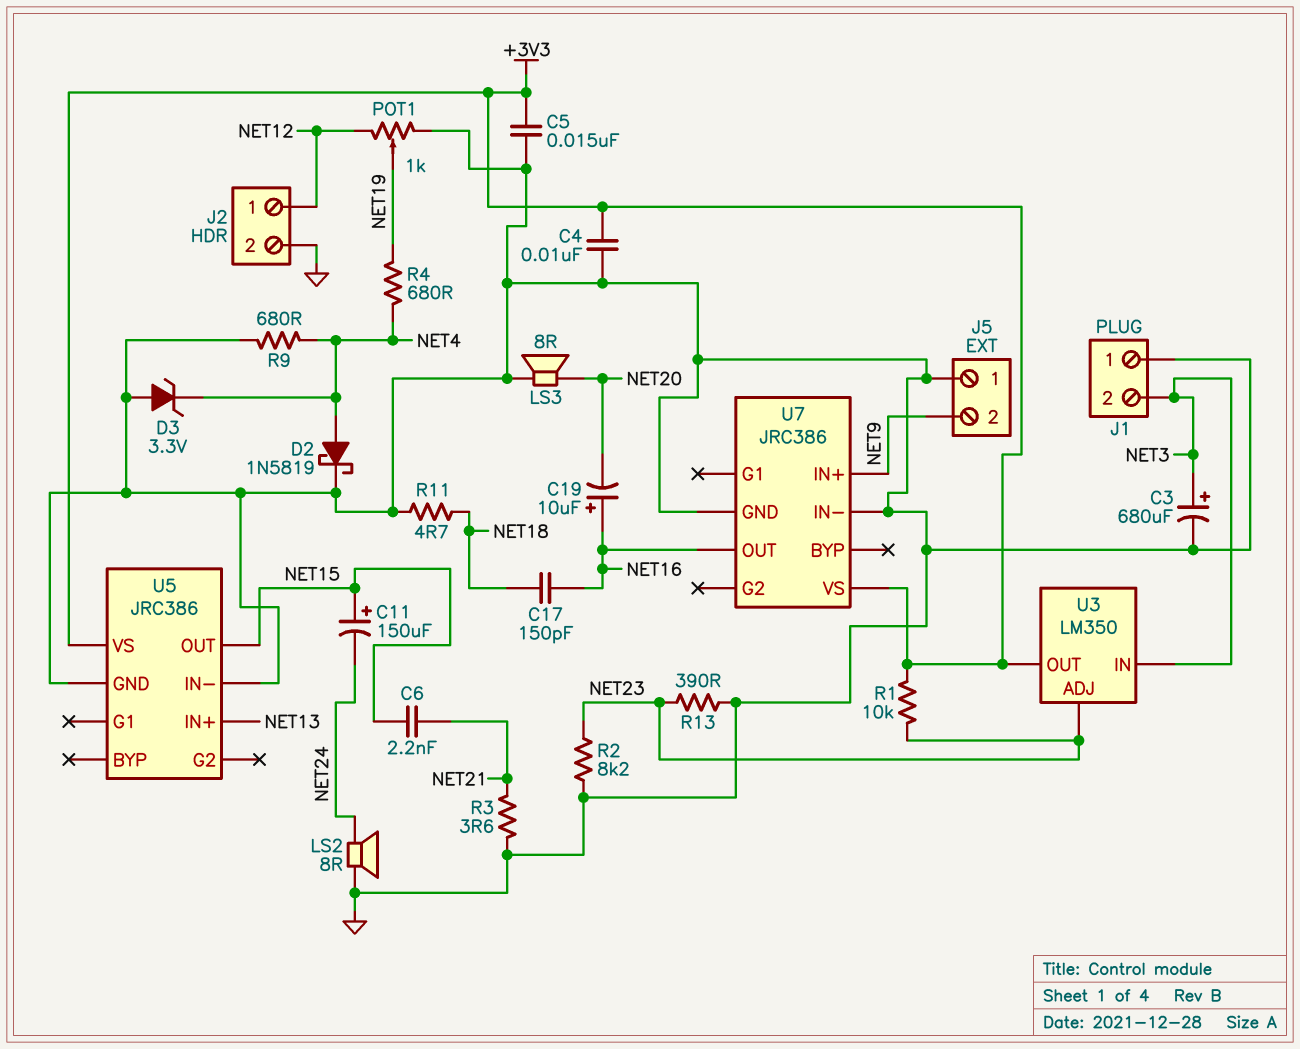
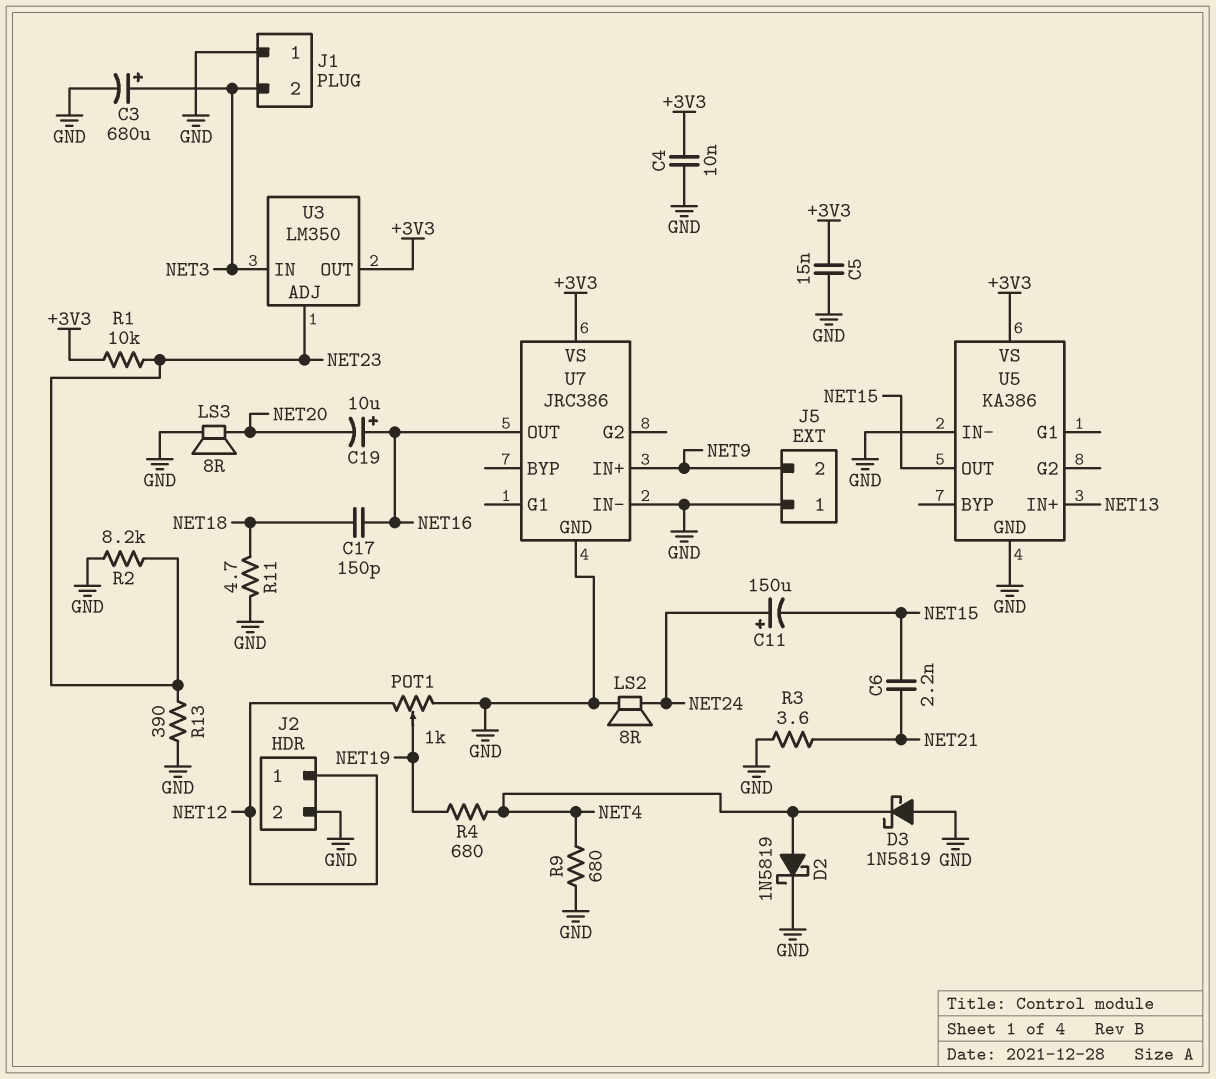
C11: 150uF (plus NET15, minus NET24) -> 150uF (plus NET24, minus NET15)
D3: zener 3.3V (A GND, K NET4) -> schottky 1N5819 (A GND, K NET4)
U5: JRC386 -> KA386

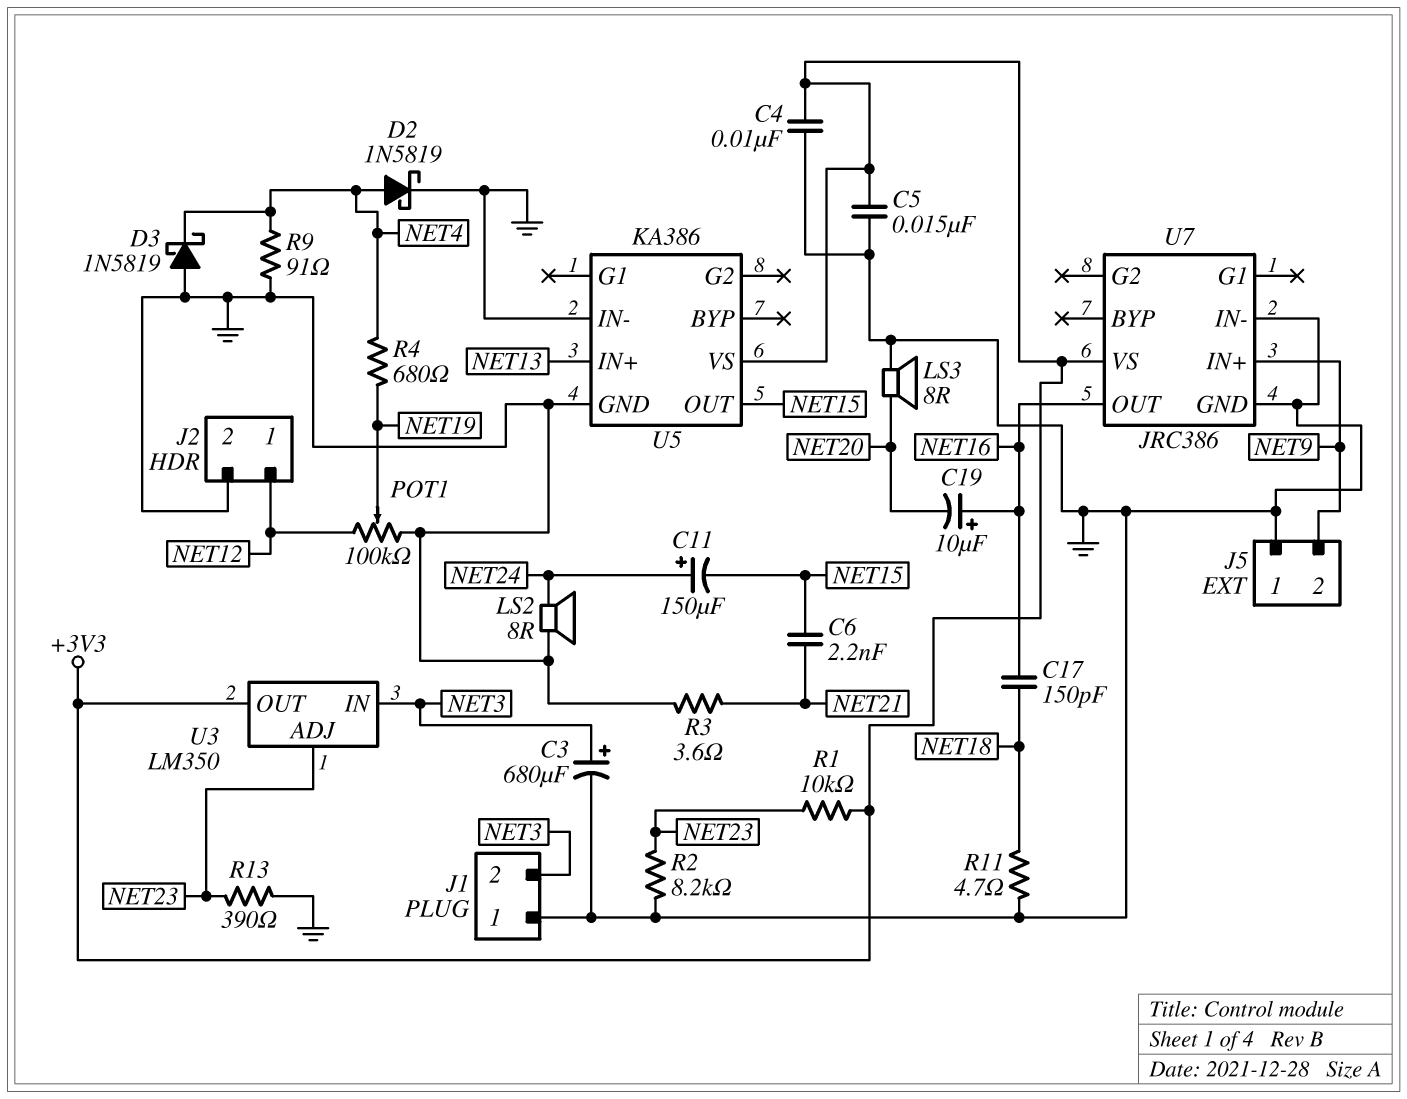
POT1: 1k (GND, NET12, wiper NET19) -> 100k (GND, NET12, wiper NET19)
R9: 680 (GND, NET4) -> 91 (GND, NET4)

